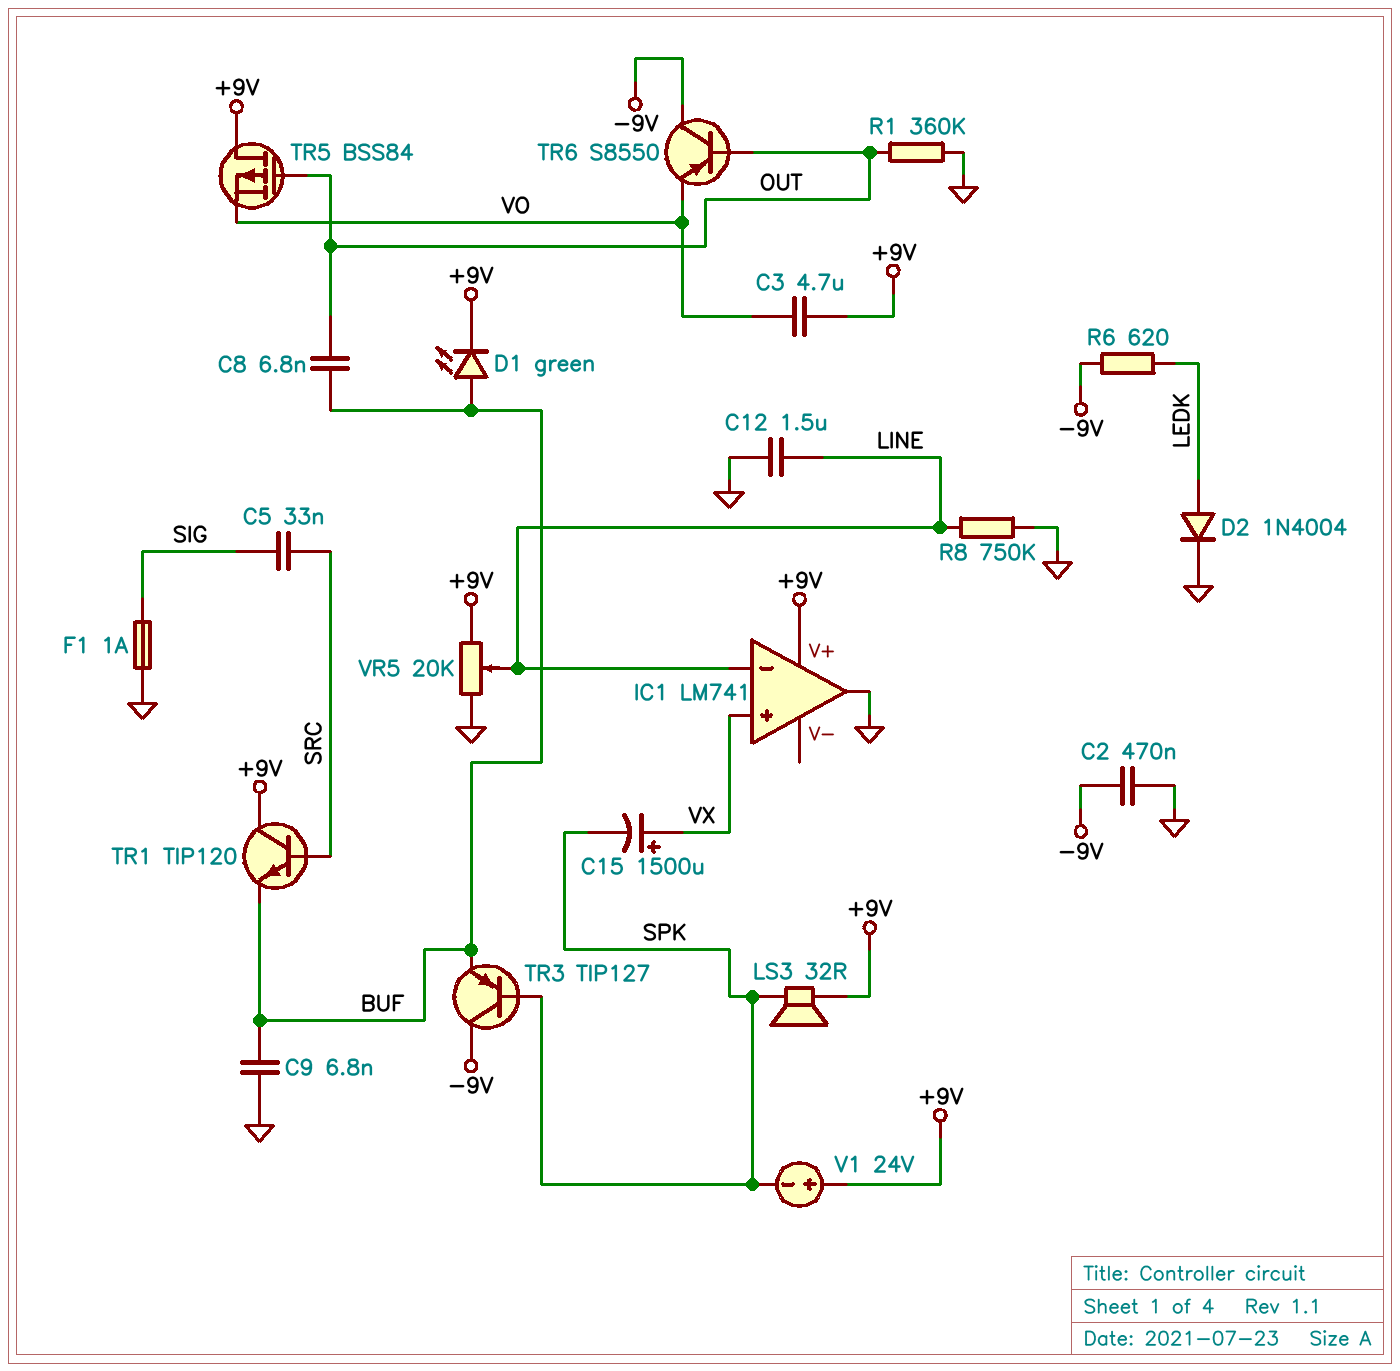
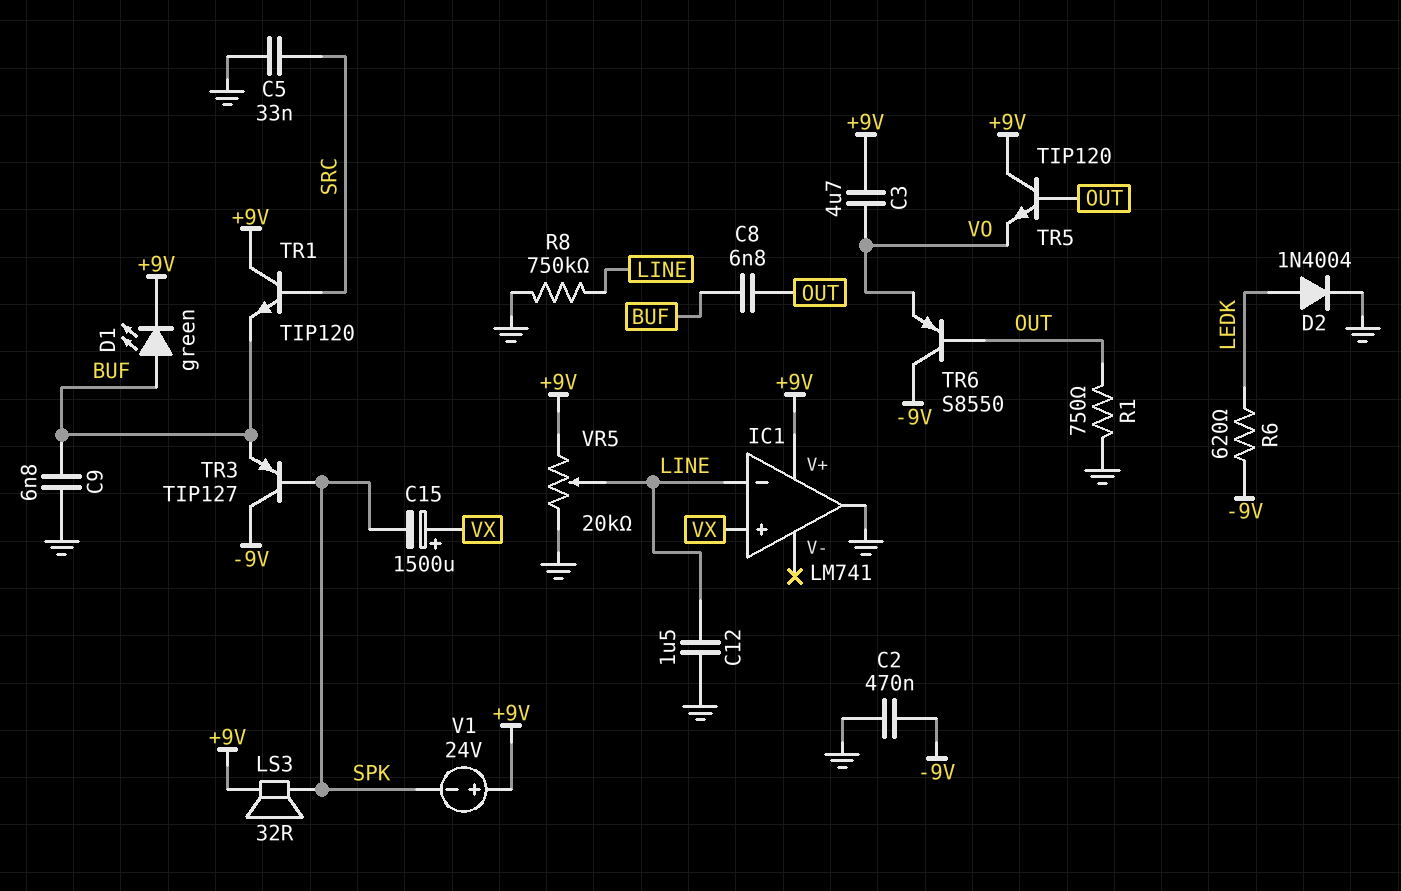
C5: 33nF (SIG, SRC) -> 33nF (GND, SRC)
F1: 1A (GND, SIG) -> none
R1: 360k (GND, OUT) -> 750 (GND, OUT)
TR5: PMOS BSS84 (G OUT, D +9V, S VO) -> NPN TIP120 (B OUT, C +9V, E VO)

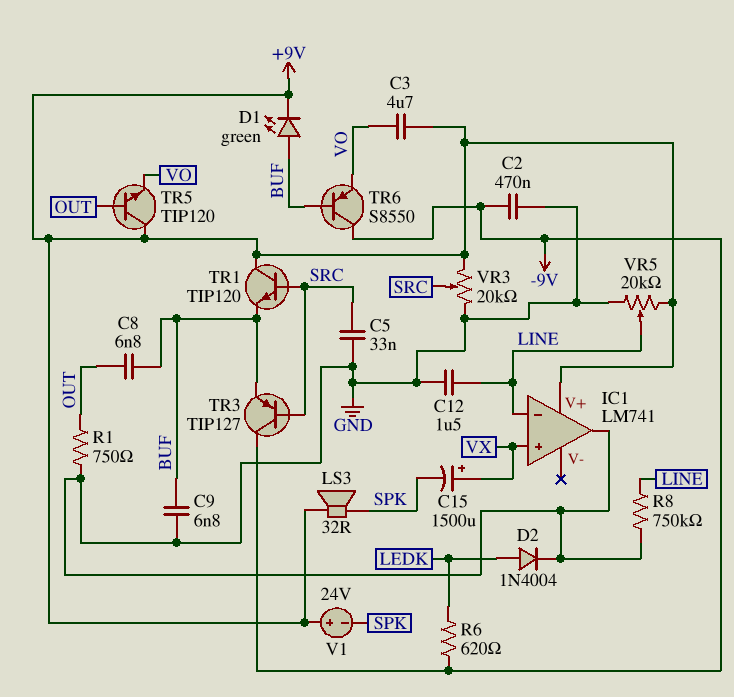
TR3: PNP TIP127 (B SPK, C -9V, E BUF) -> PNP TIP127 (B SRC, C -9V, E BUF)
TR6: PNP S8550 (B OUT, C -9V, E VO) -> PNP S8550 (B BUF, C -9V, E VO)
VR3: none -> 20k (+9V, GND, wiper SRC)

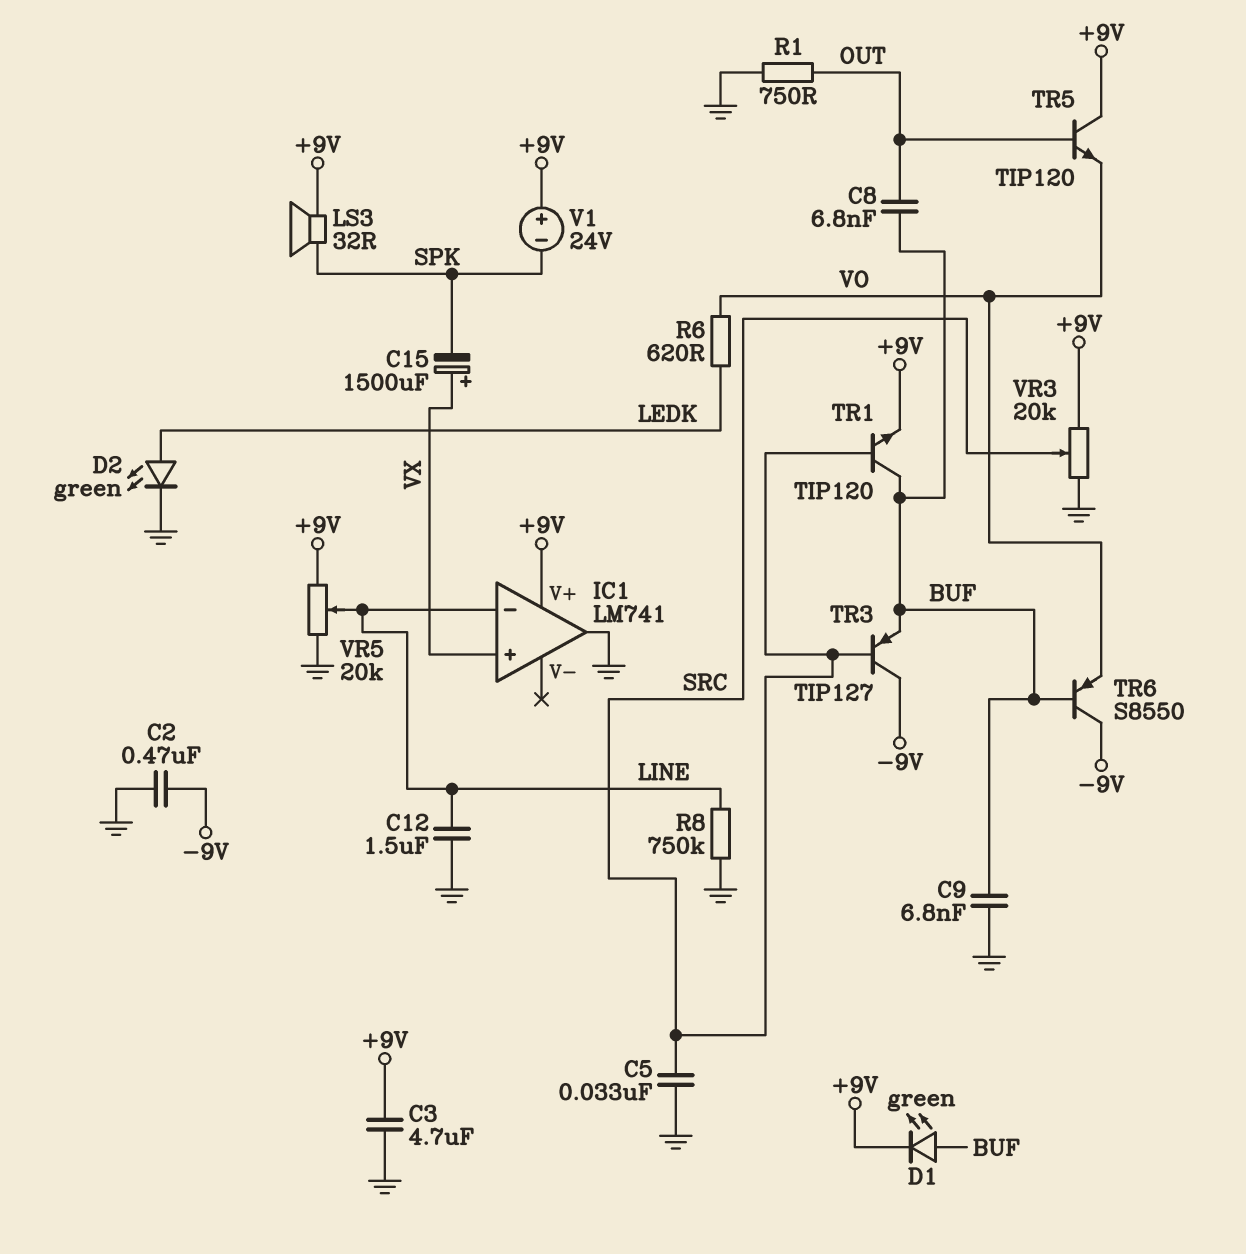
C3: 4.7uF (+9V, VO) -> 4.7uF (+9V, GND)
D2: diode 1N4004 (A LEDK, K GND) -> LED green (A LEDK, K GND)
R6: 620 (-9V, LEDK) -> 620 (LEDK, VO)
TR1: NPN TIP120 (B SRC, C +9V, E BUF) -> NPN TIP120 (B SRC, C BUF, E +9V)

